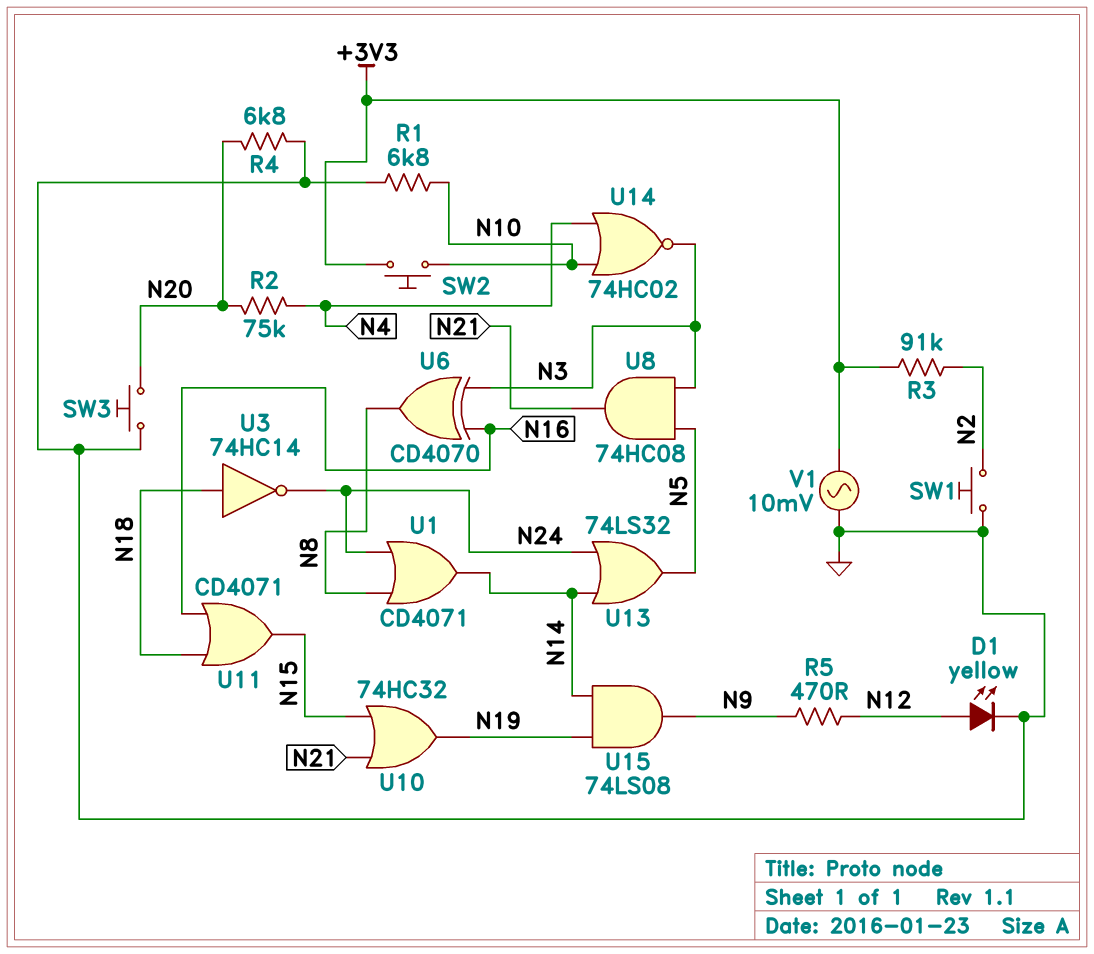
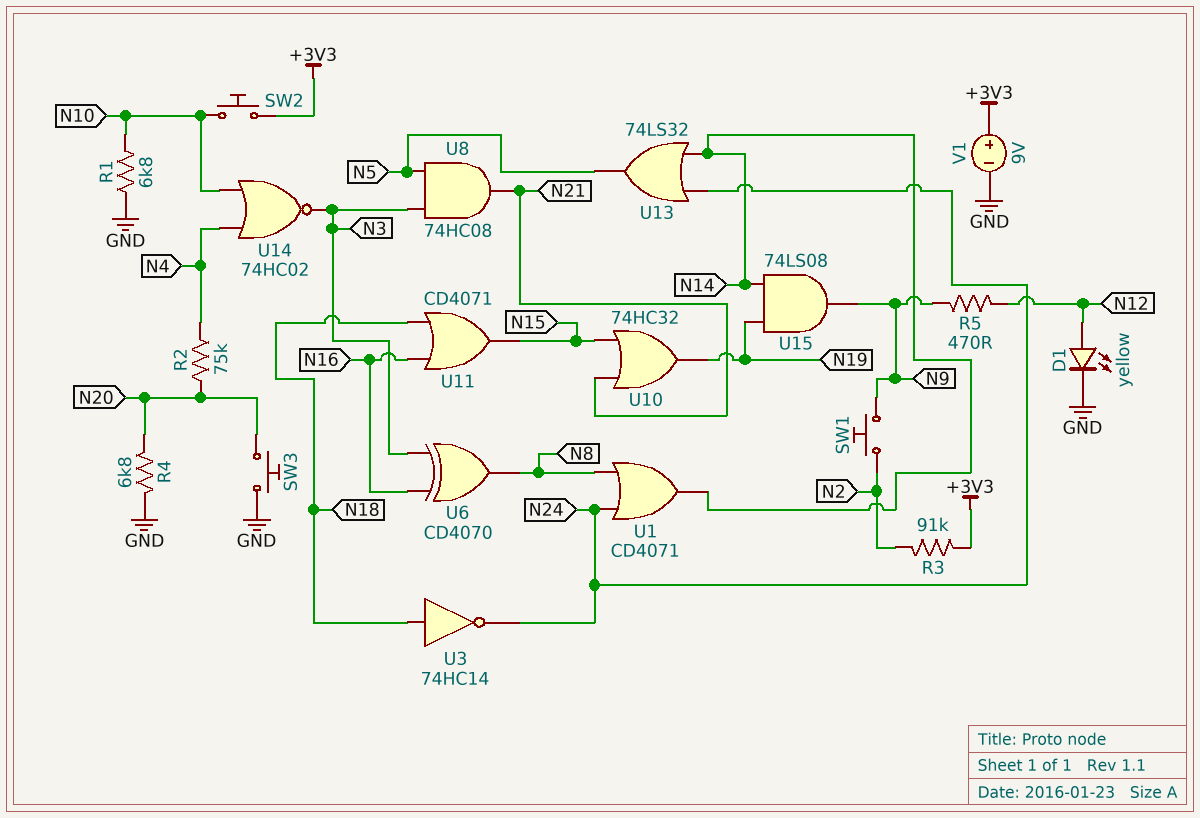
SW1: button (GND, N2) -> button (N2, N9)
V1: AC 10mV (+3V3, GND) -> 9V (plus +3V3, minus GND)

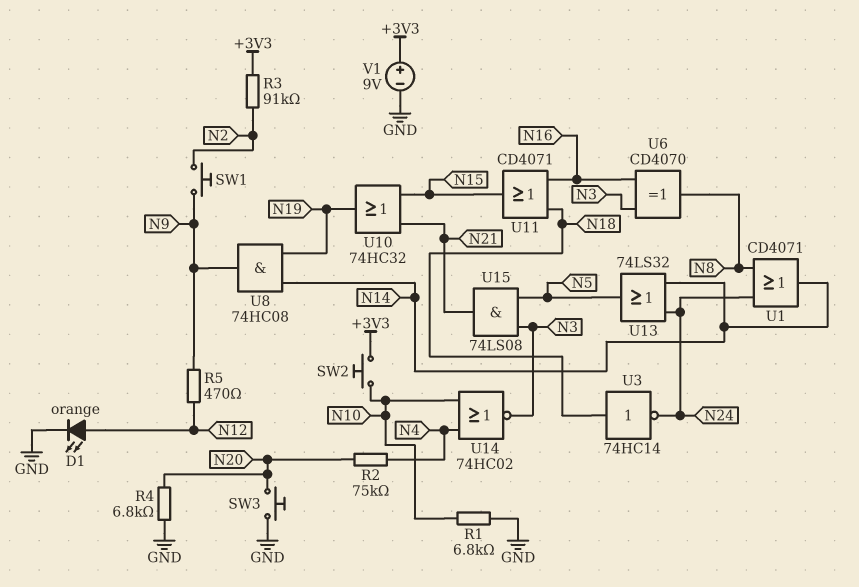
D1: LED yellow (A N12, K GND) -> LED orange (A N12, K GND)
U8: AND 74HC08 (in N3, in N5, out N21) -> AND 74HC08 (in N14, in N19, out N9)
U15: AND 74LS08 (in N14, in N19, out N9) -> AND 74LS08 (in N3, in N5, out N21)

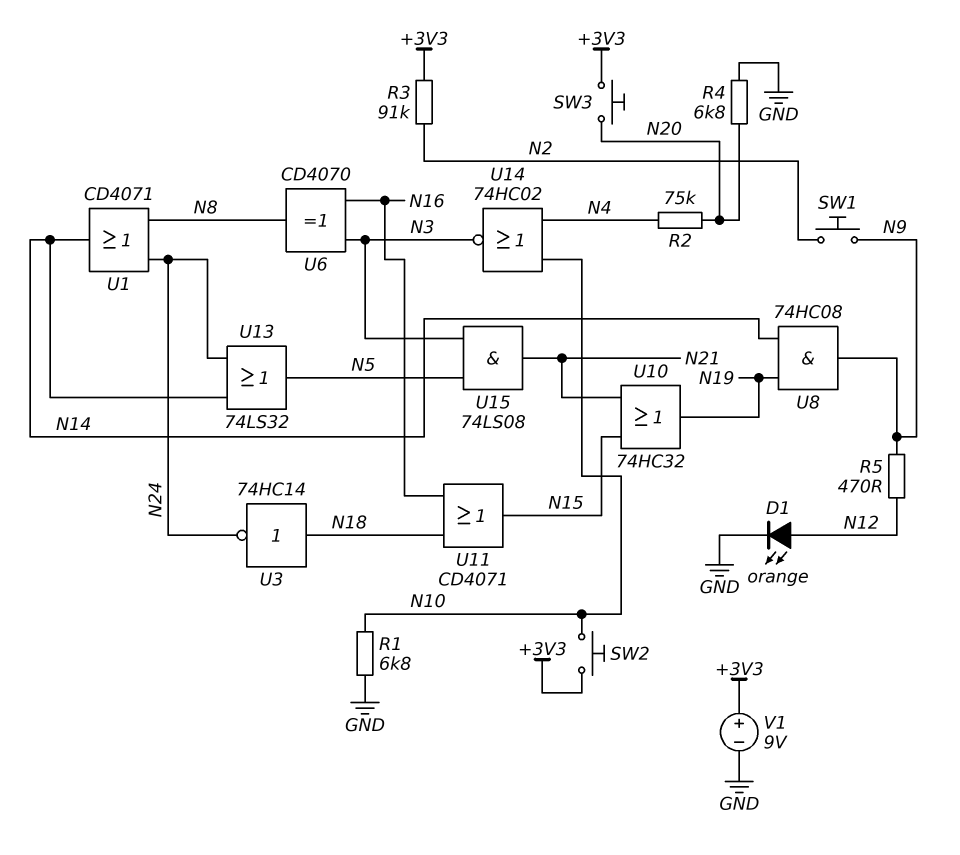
SW3: button (GND, N20) -> button (+3V3, N20)

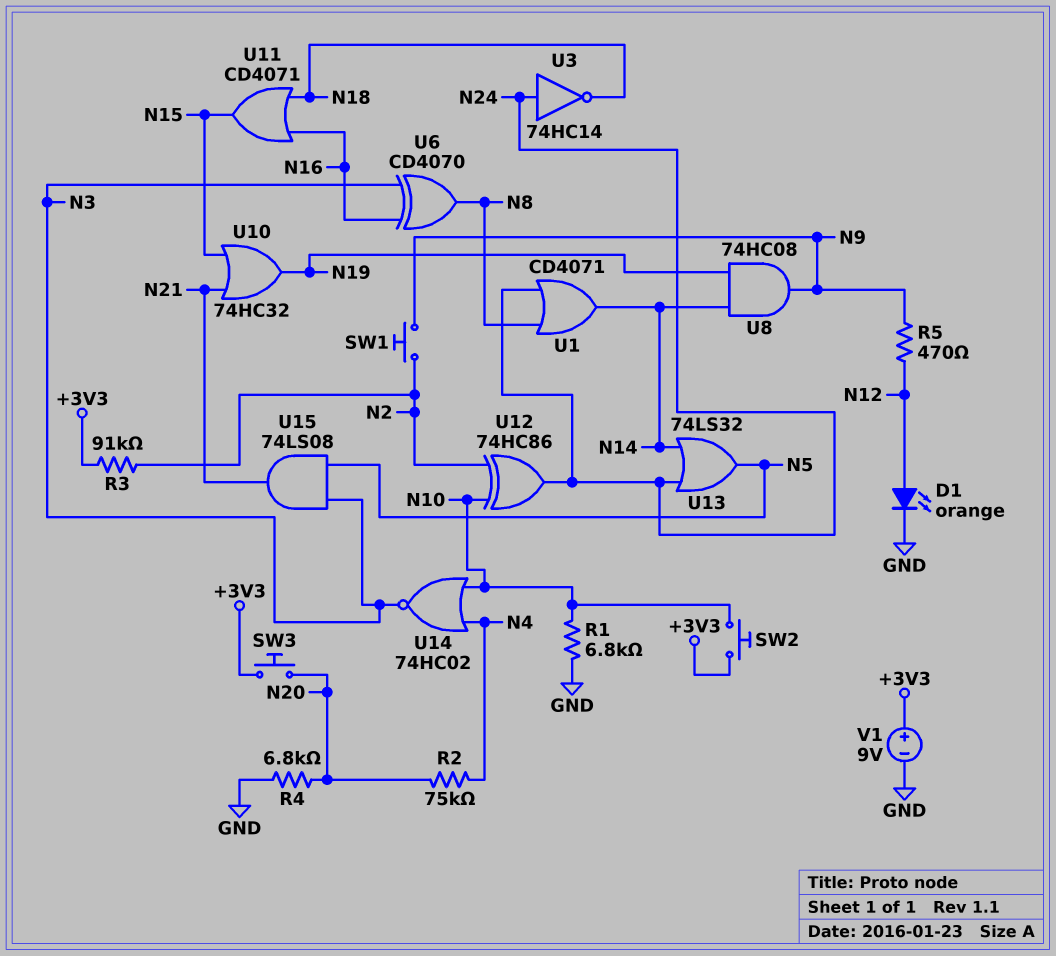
U3: NOT 74HC14 (in N18, out N24) -> NOT 74HC14 (in N24, out N18)
U12: none -> XOR 74HC86 (in N2, in N10, out N24)

